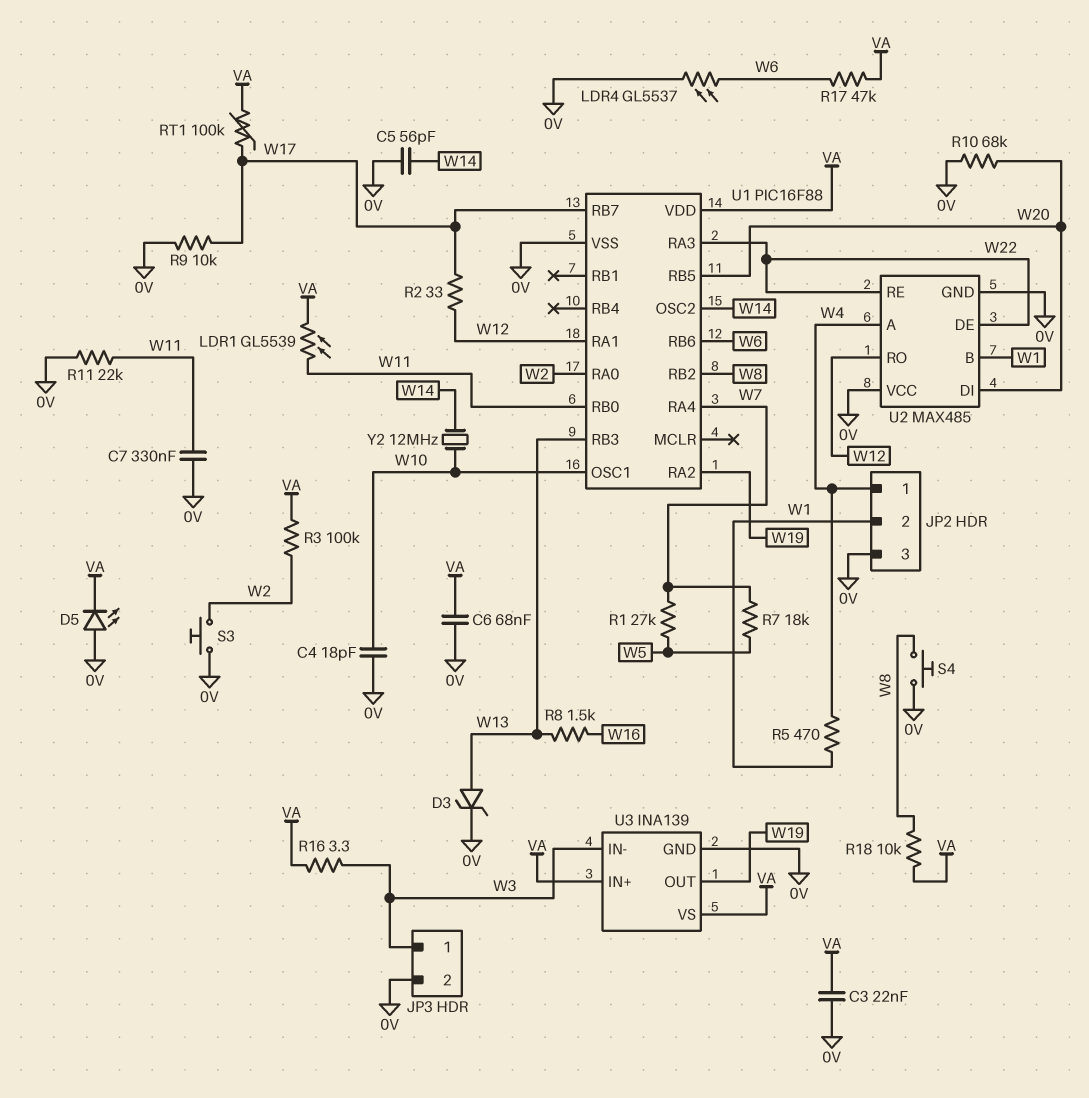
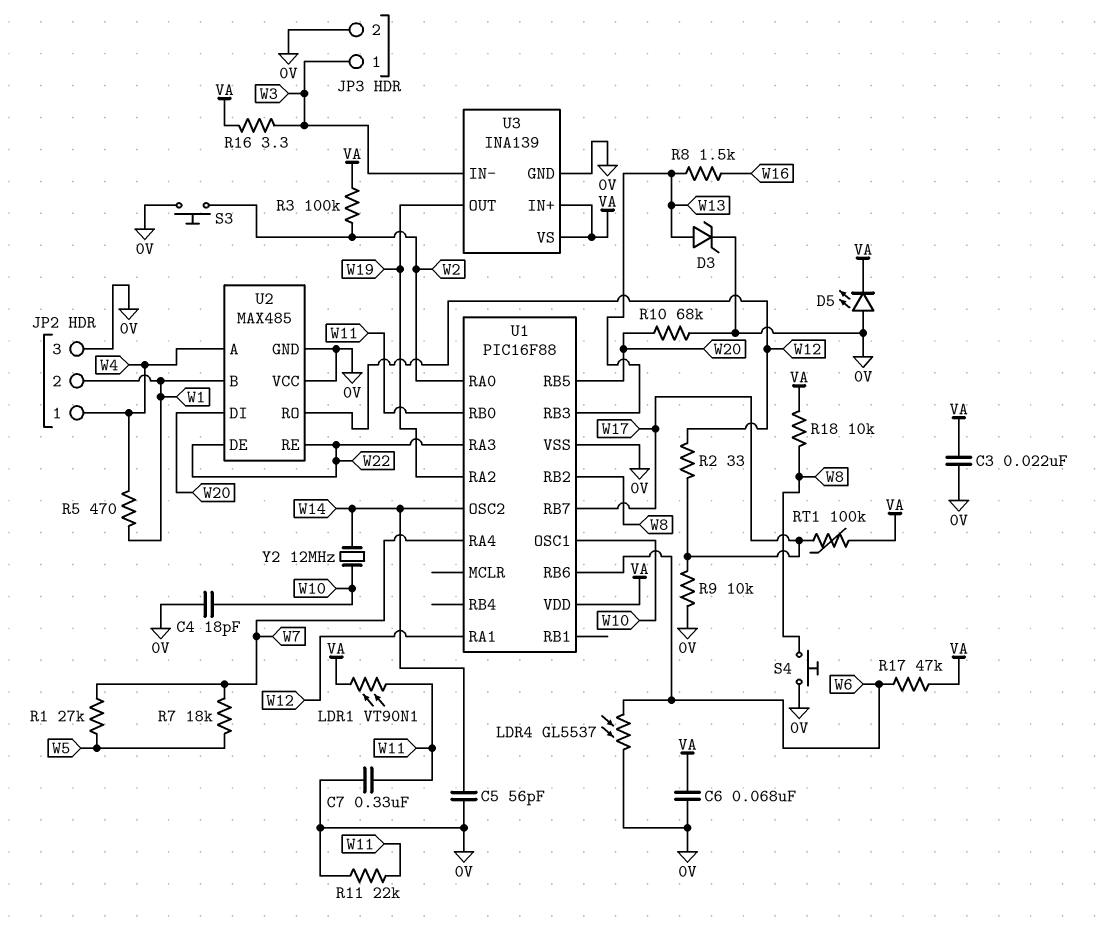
LDR1: GL5539 (VA, W11) -> VT90N1 (VA, W11)

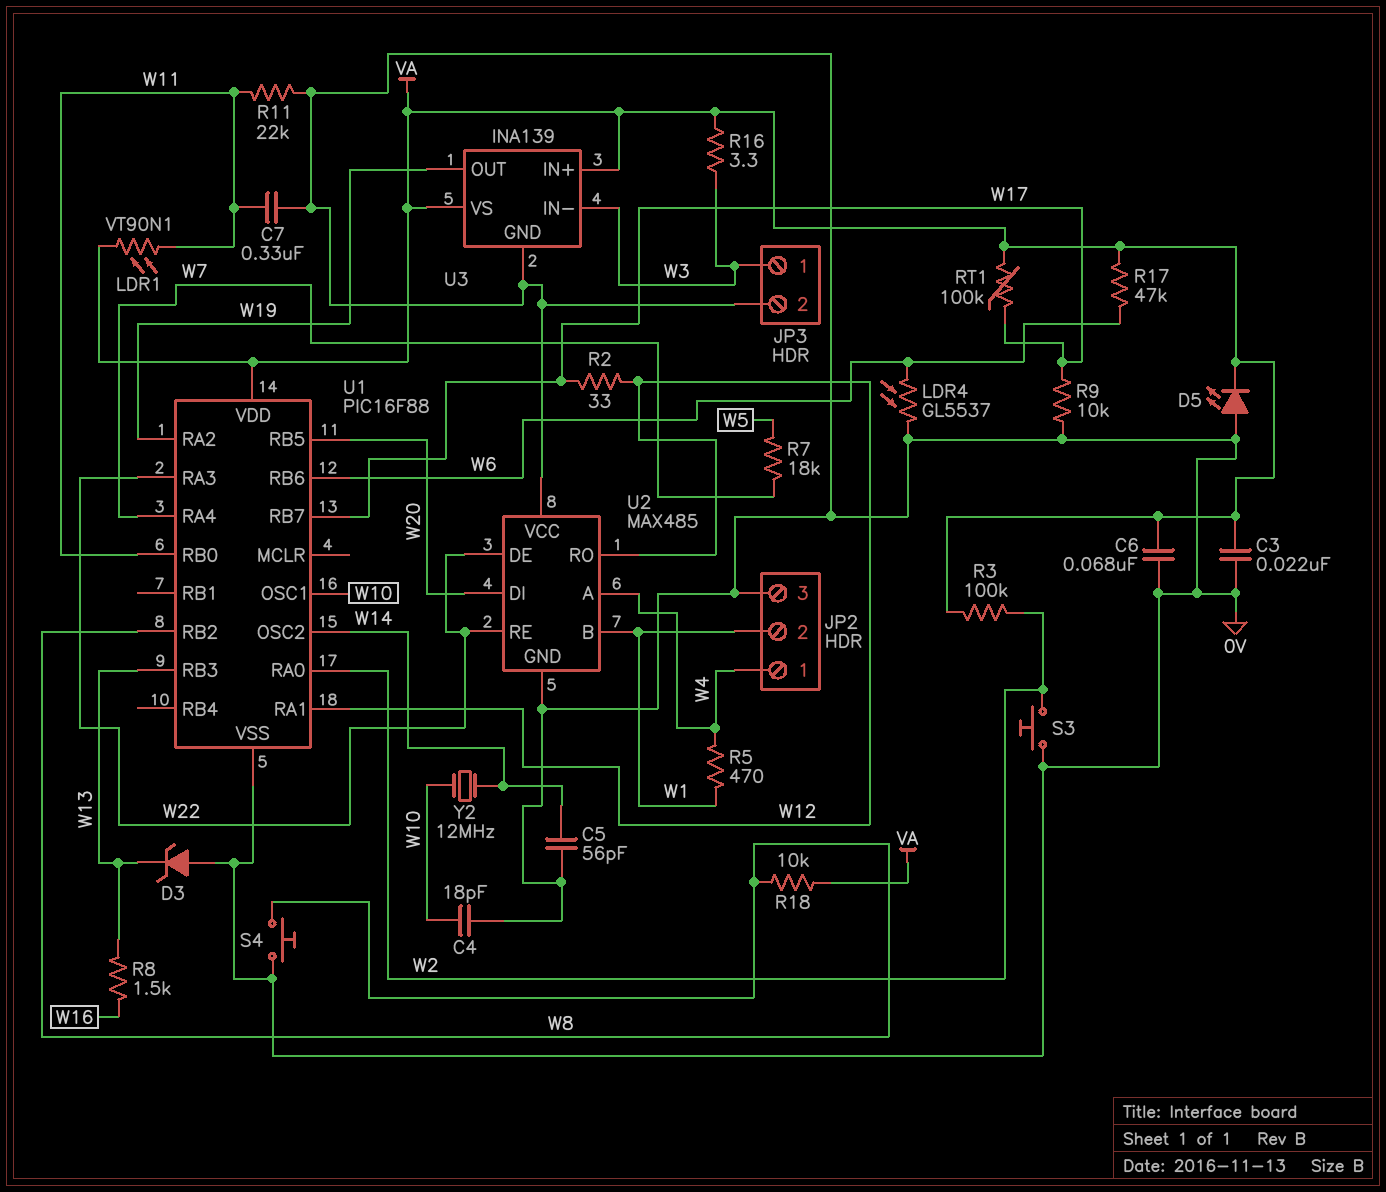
D3: zener (A W13, K 0V) -> zener (A 0V, K W13)
R1: 27k (W5, W7) -> none
R10: 68k (0V, W20) -> none

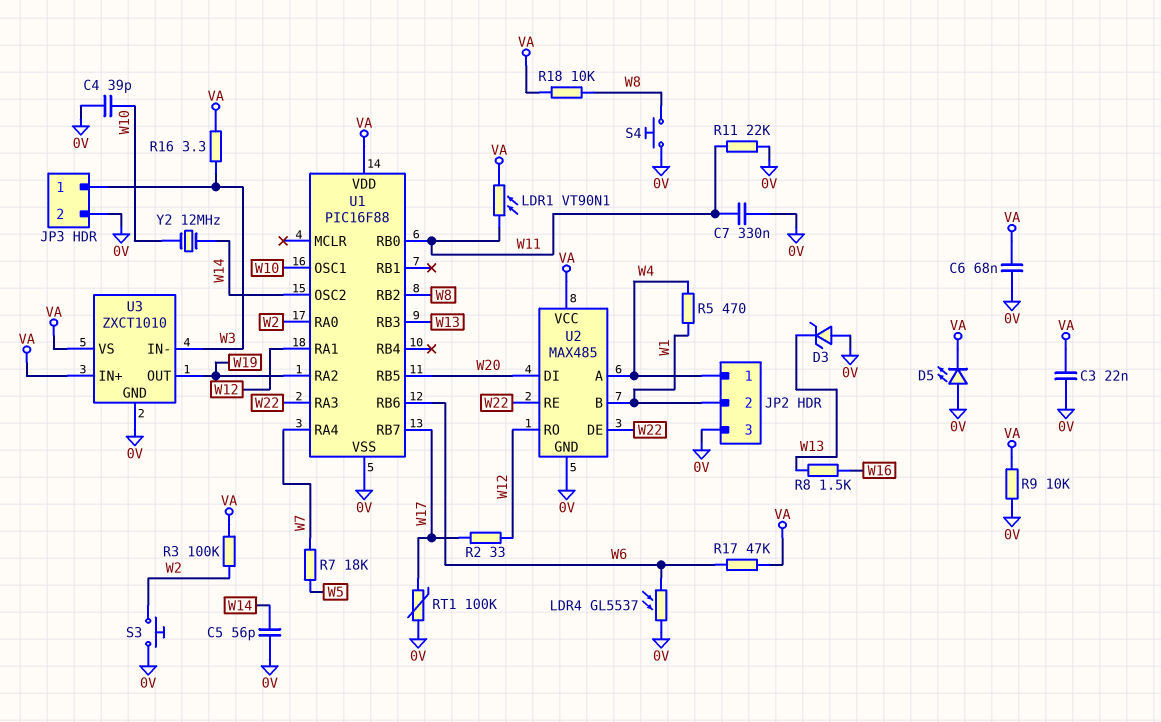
C4: 18pF (0V, W10) -> 39pF (0V, W10)
R9: 10k (0V, W17) -> 10k (0V, VA)
RT1: 100k (VA, W17) -> 100k (0V, W17)
U2 pin VCC: 0V -> VA
U3: INA139 -> ZXCT1010

